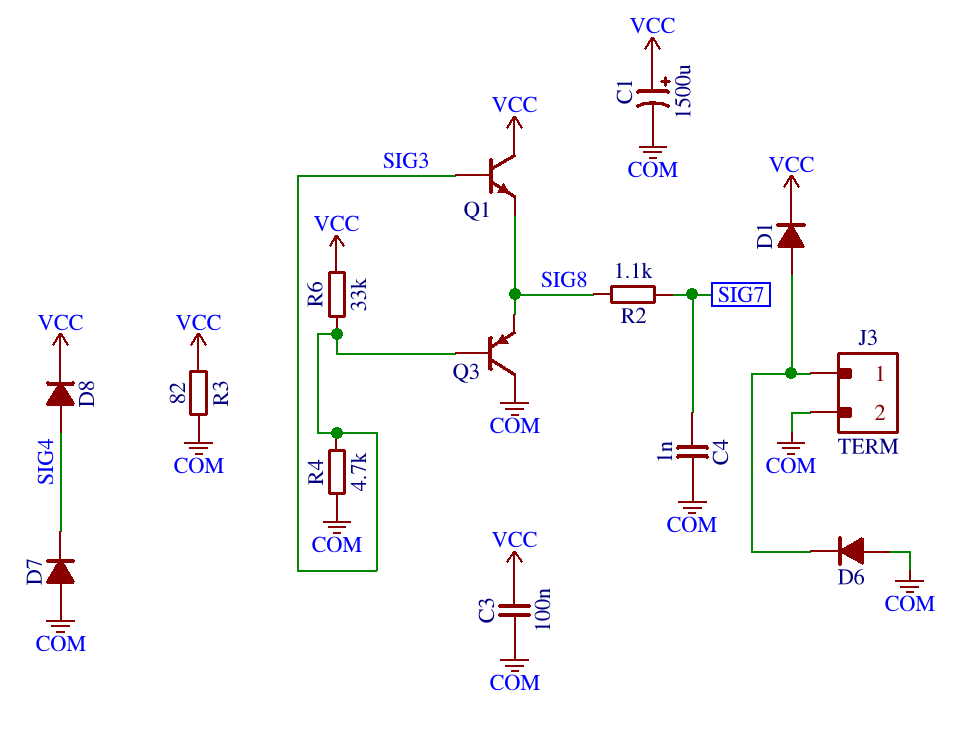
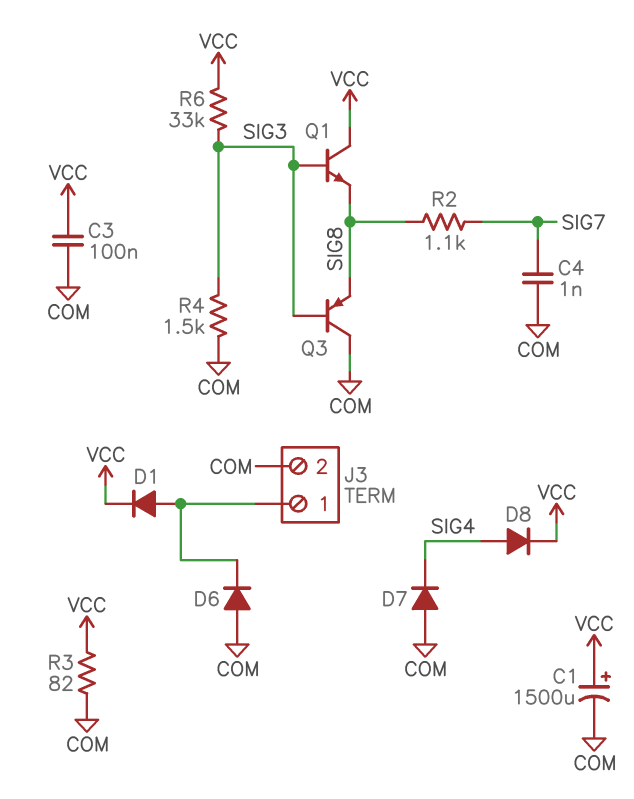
R4: 4.7k (COM, SIG3) -> 1.5k (COM, SIG3)

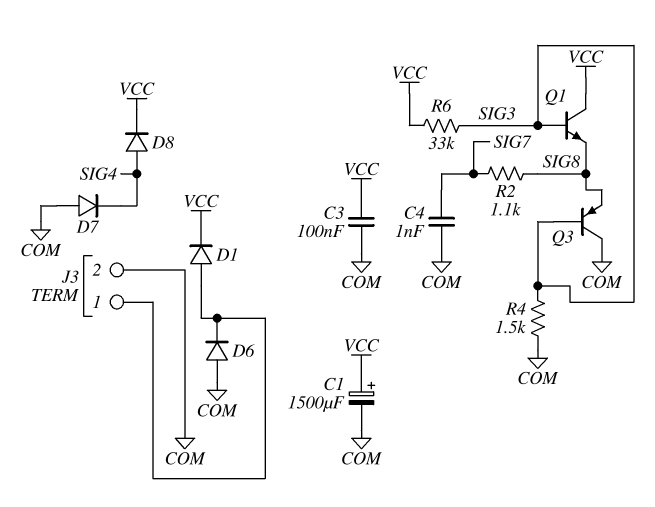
R3: 82 (COM, VCC) -> none

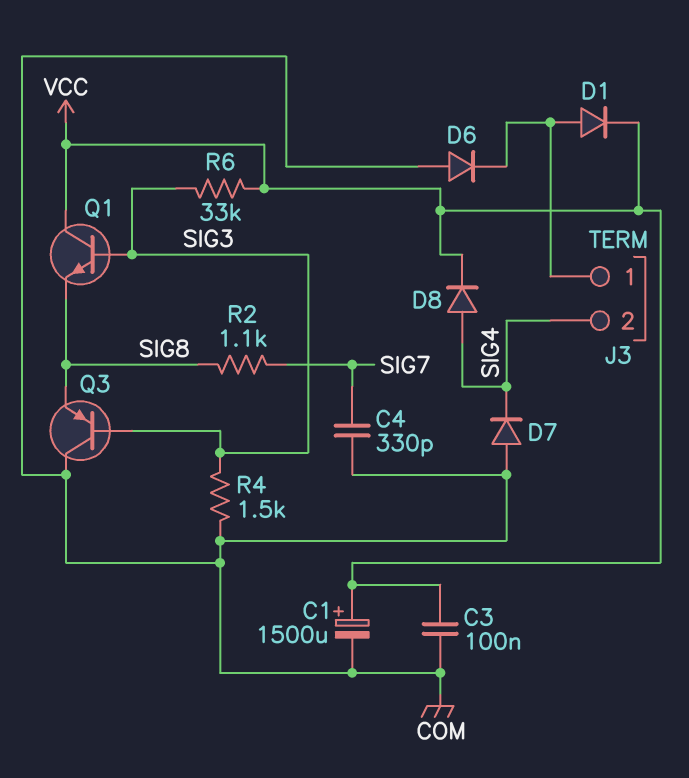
C4: 1nF (COM, SIG7) -> 330pF (COM, SIG7)
J3 pin 2: COM -> SIG4

